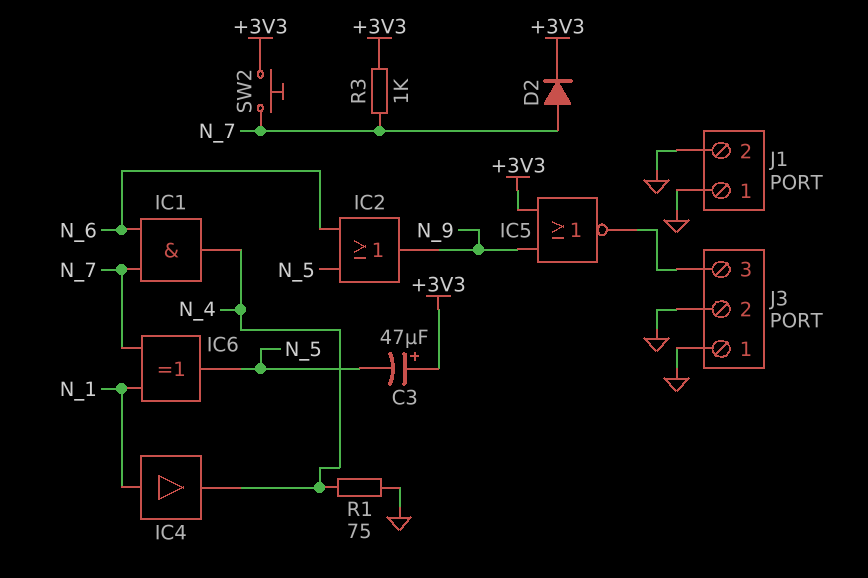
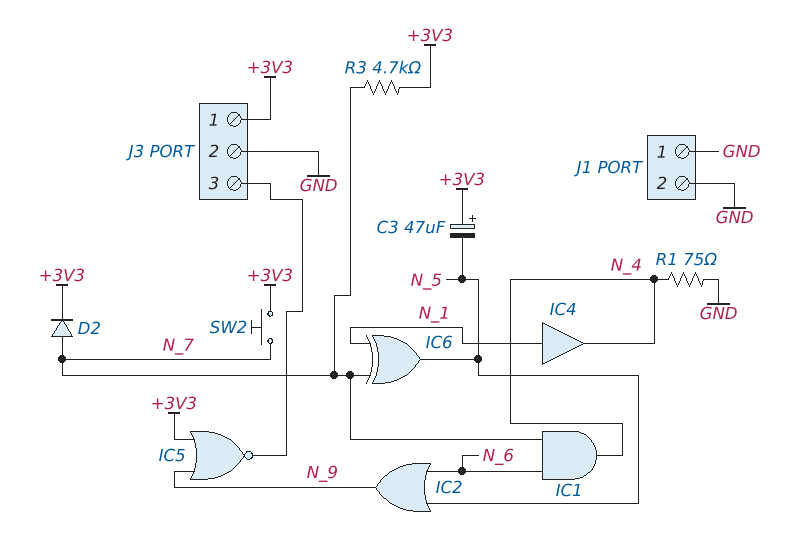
J3 pin 1: GND -> +3V3
R3: 1k (+3V3, N_7) -> 4.7k (+3V3, N_7)

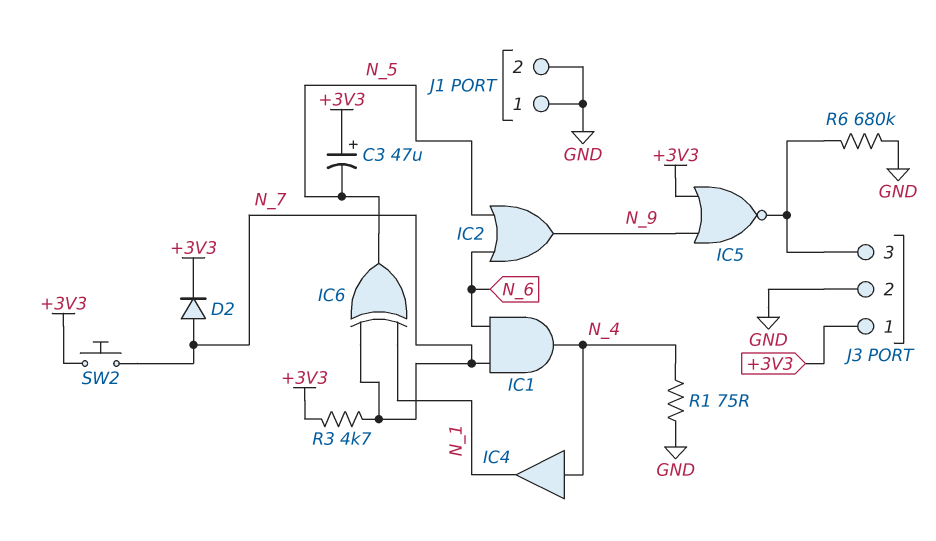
IC4: buffer (in N_1, out N_4) -> buffer (in N_4, out N_1)
R6: none -> 680k (GND, J3/3)

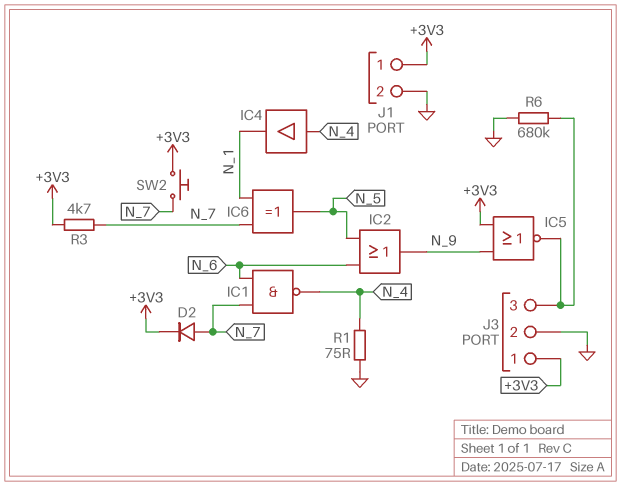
C3: 47uF (plus +3V3, minus N_5) -> none
IC1: AND (in N_6, in N_7, out N_4) -> NAND (in N_6, in N_7, out N_4)
J1 pin 1: GND -> +3V3

